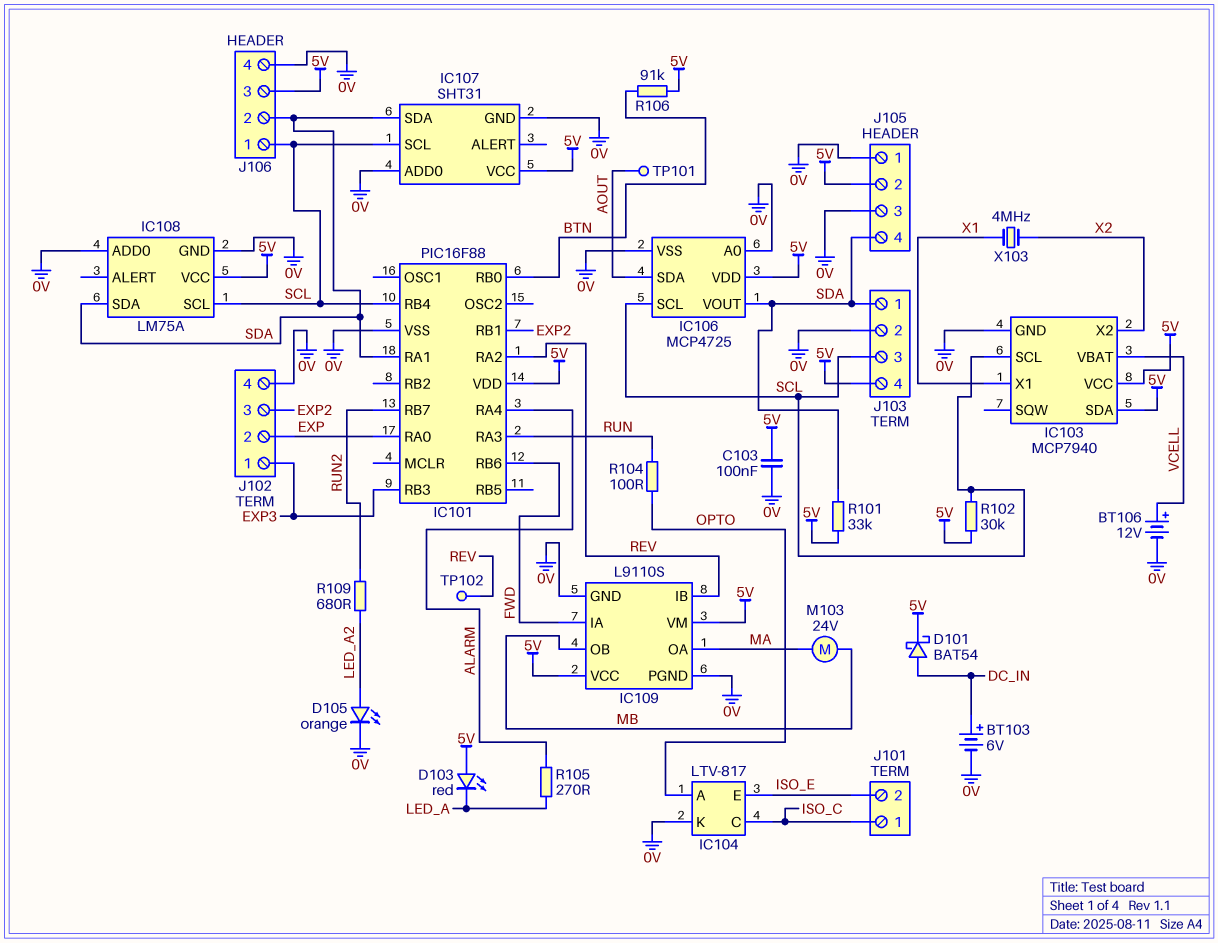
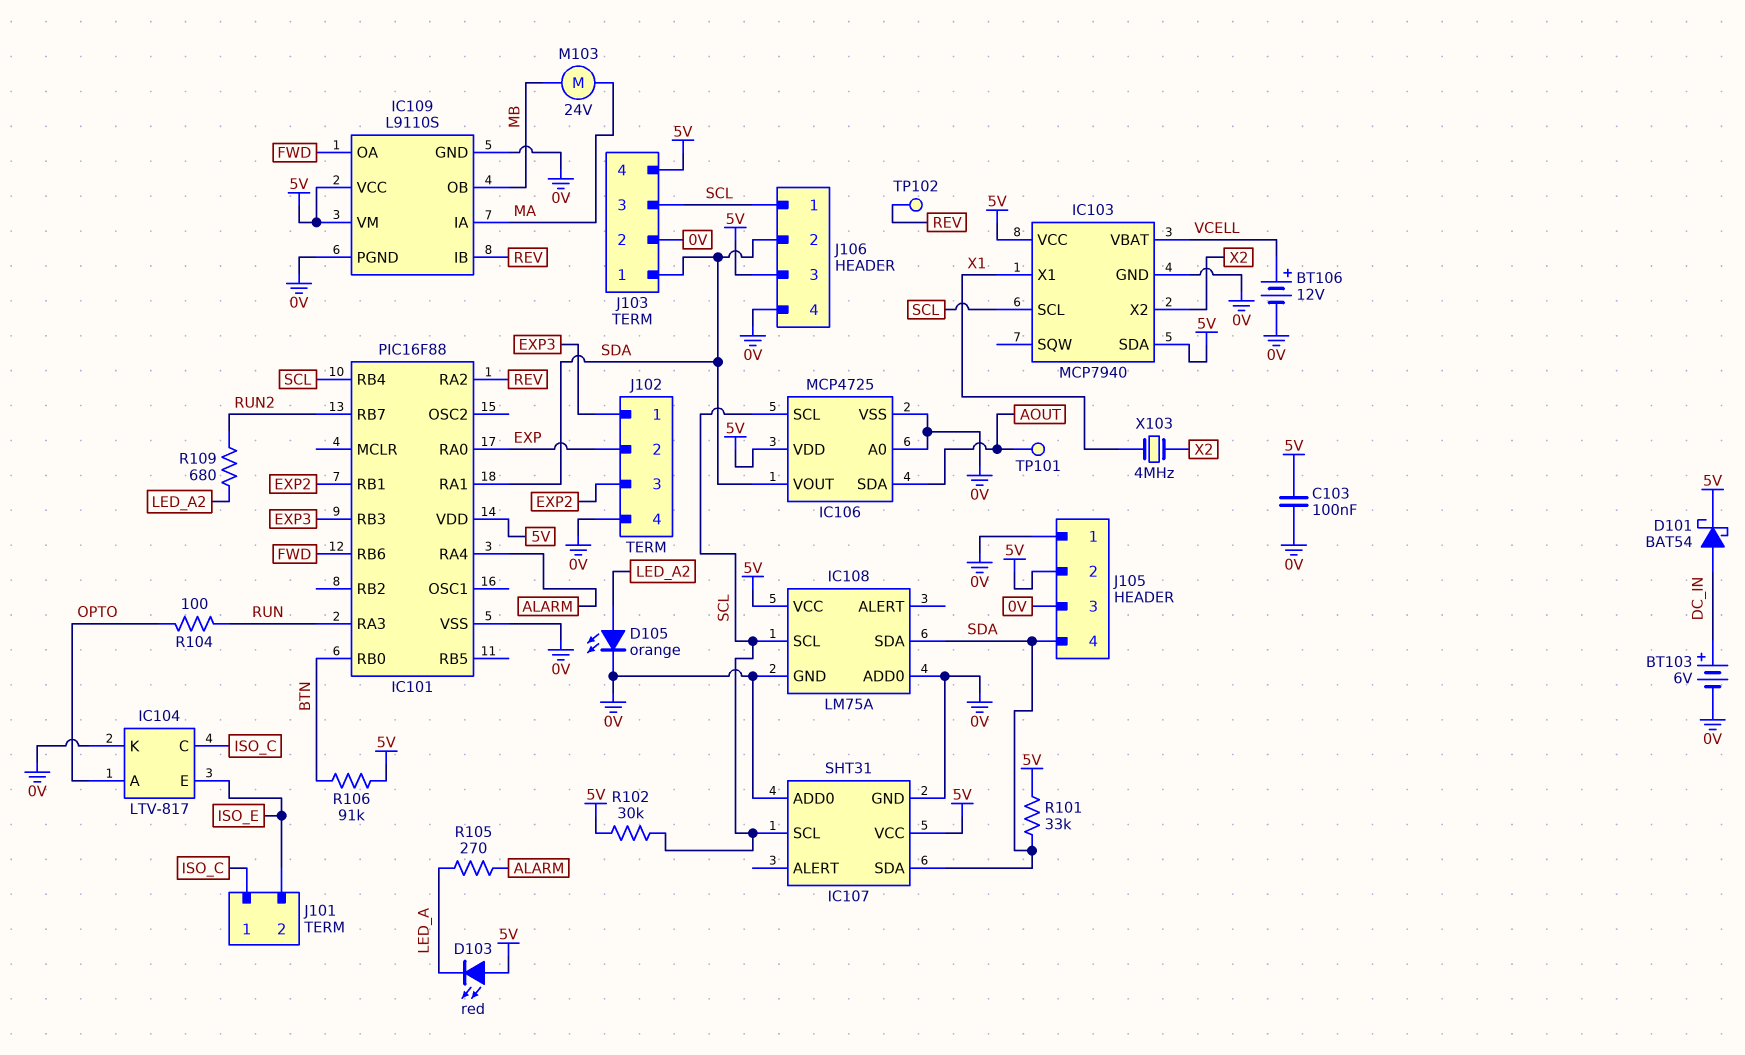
IC109 pin IA: FWD -> MA
IC109 pin OA: MA -> FWD

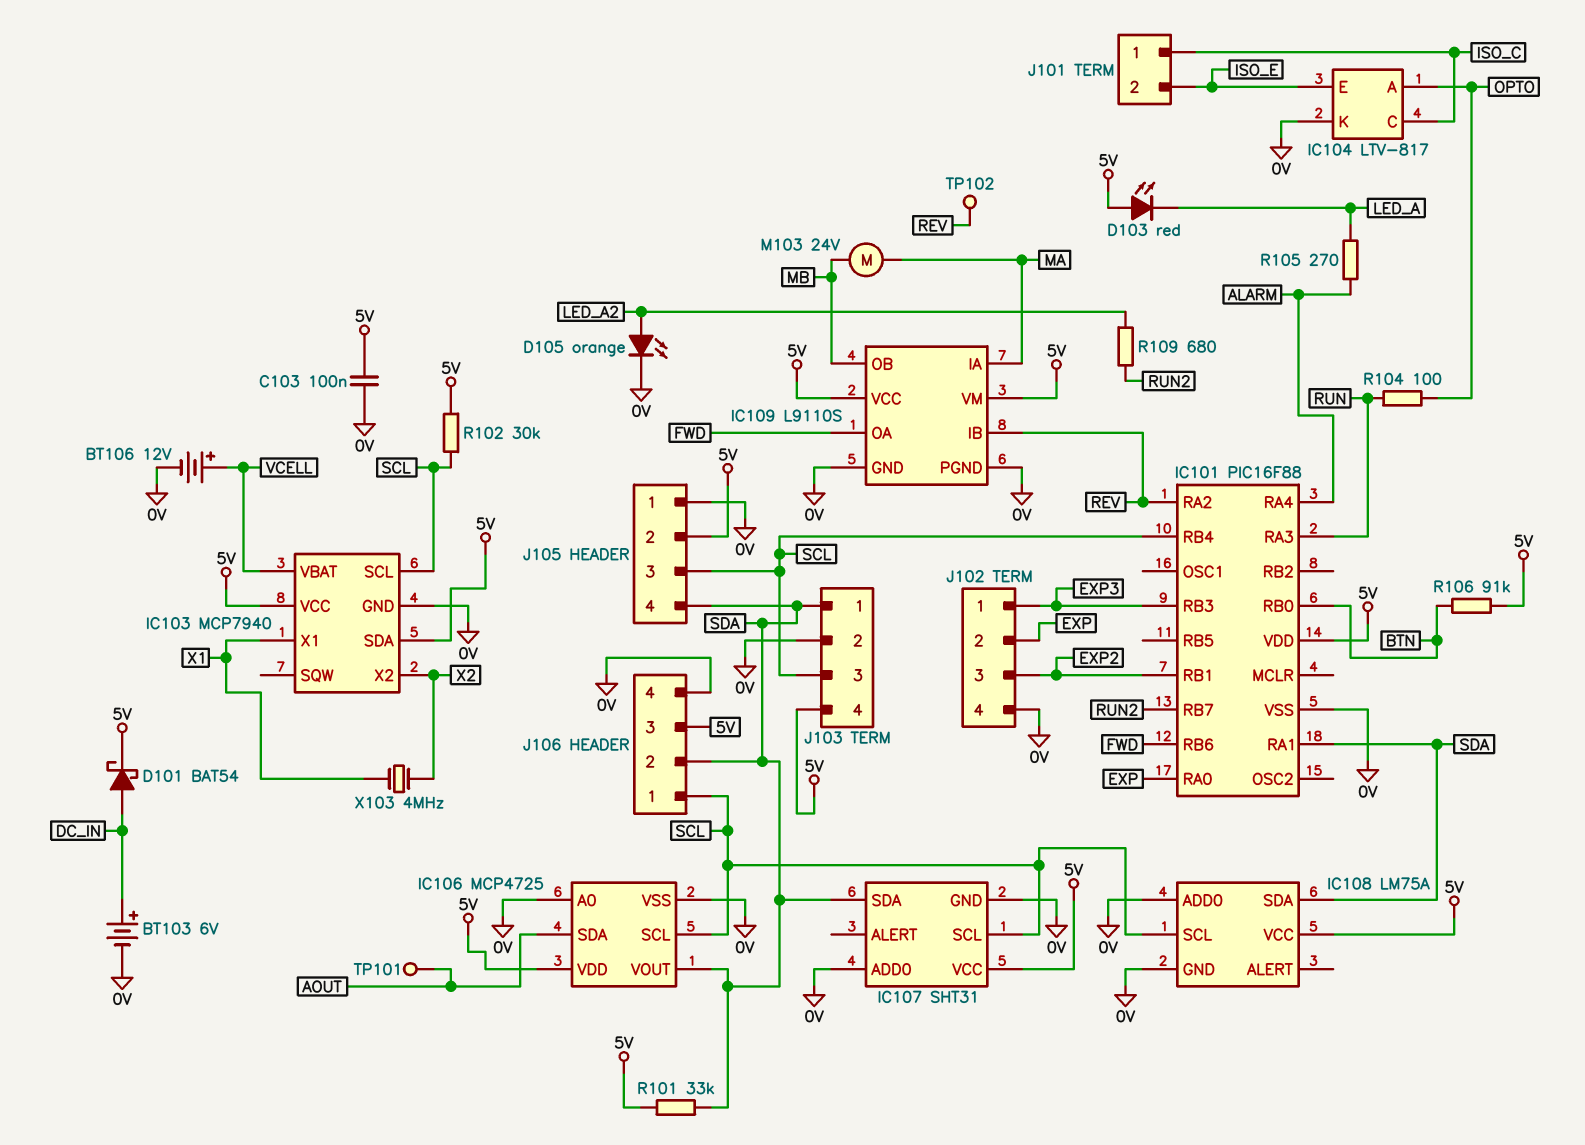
J105 pin 3: 0V -> SCL

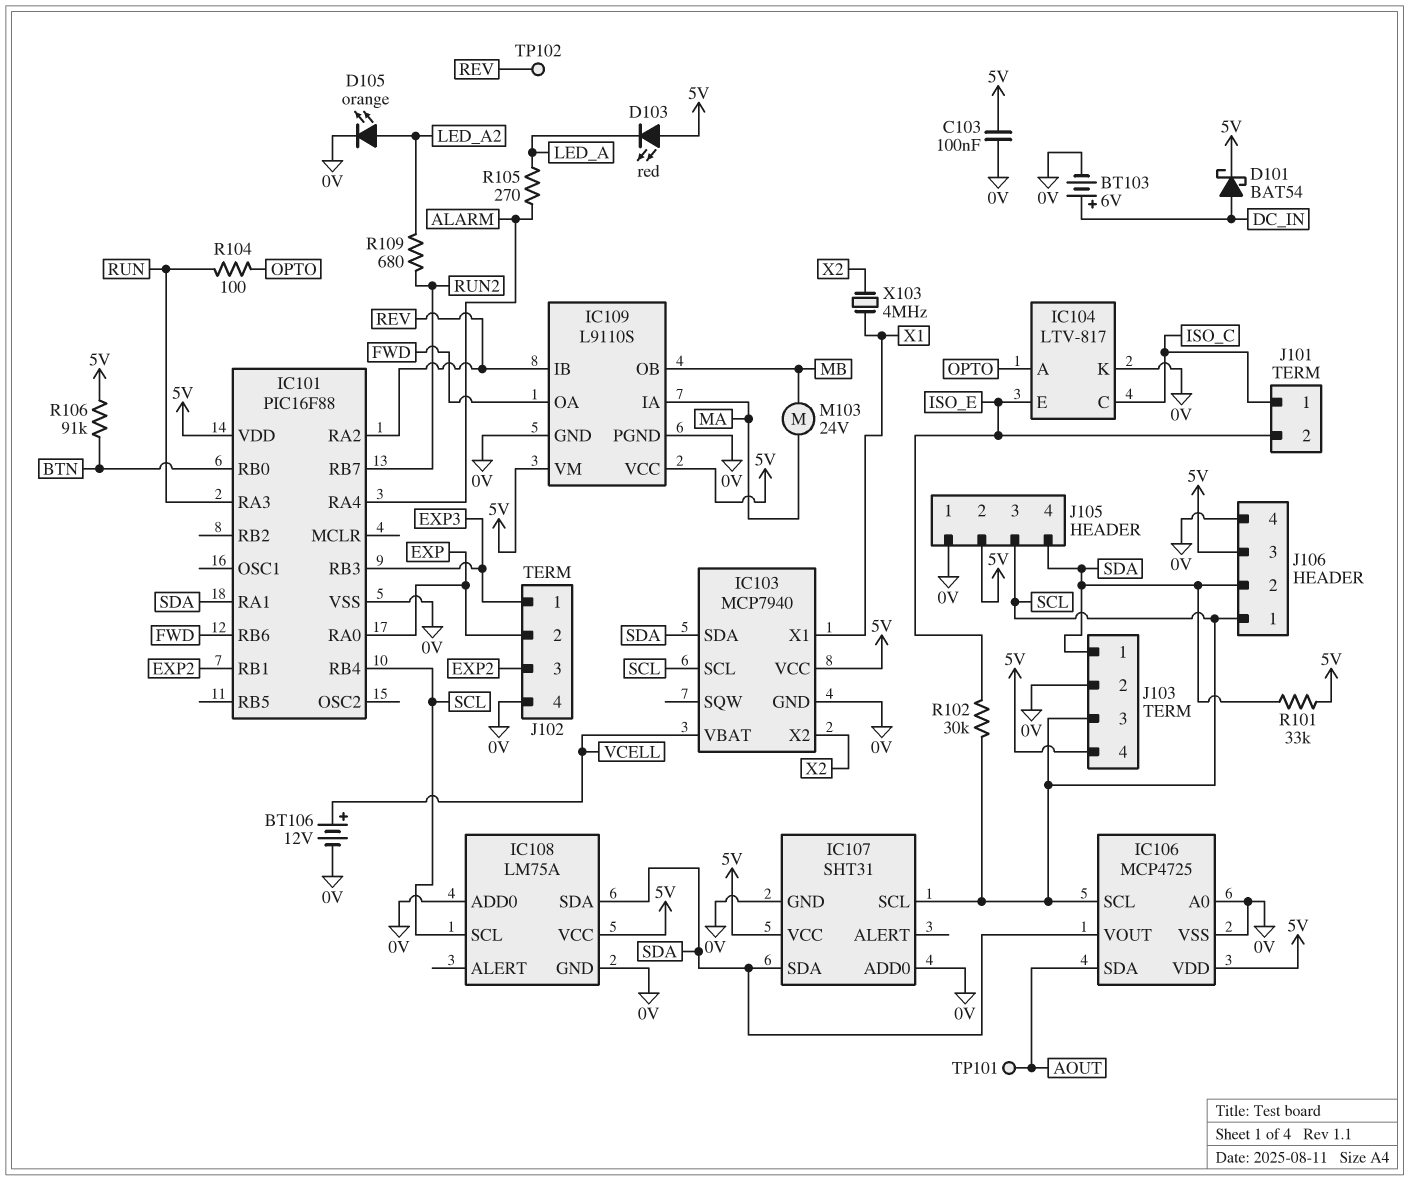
IC103 pin SDA: 5V -> SDA
R102: 30k (5V, SCL) -> 30k (ISO_E, SCL)

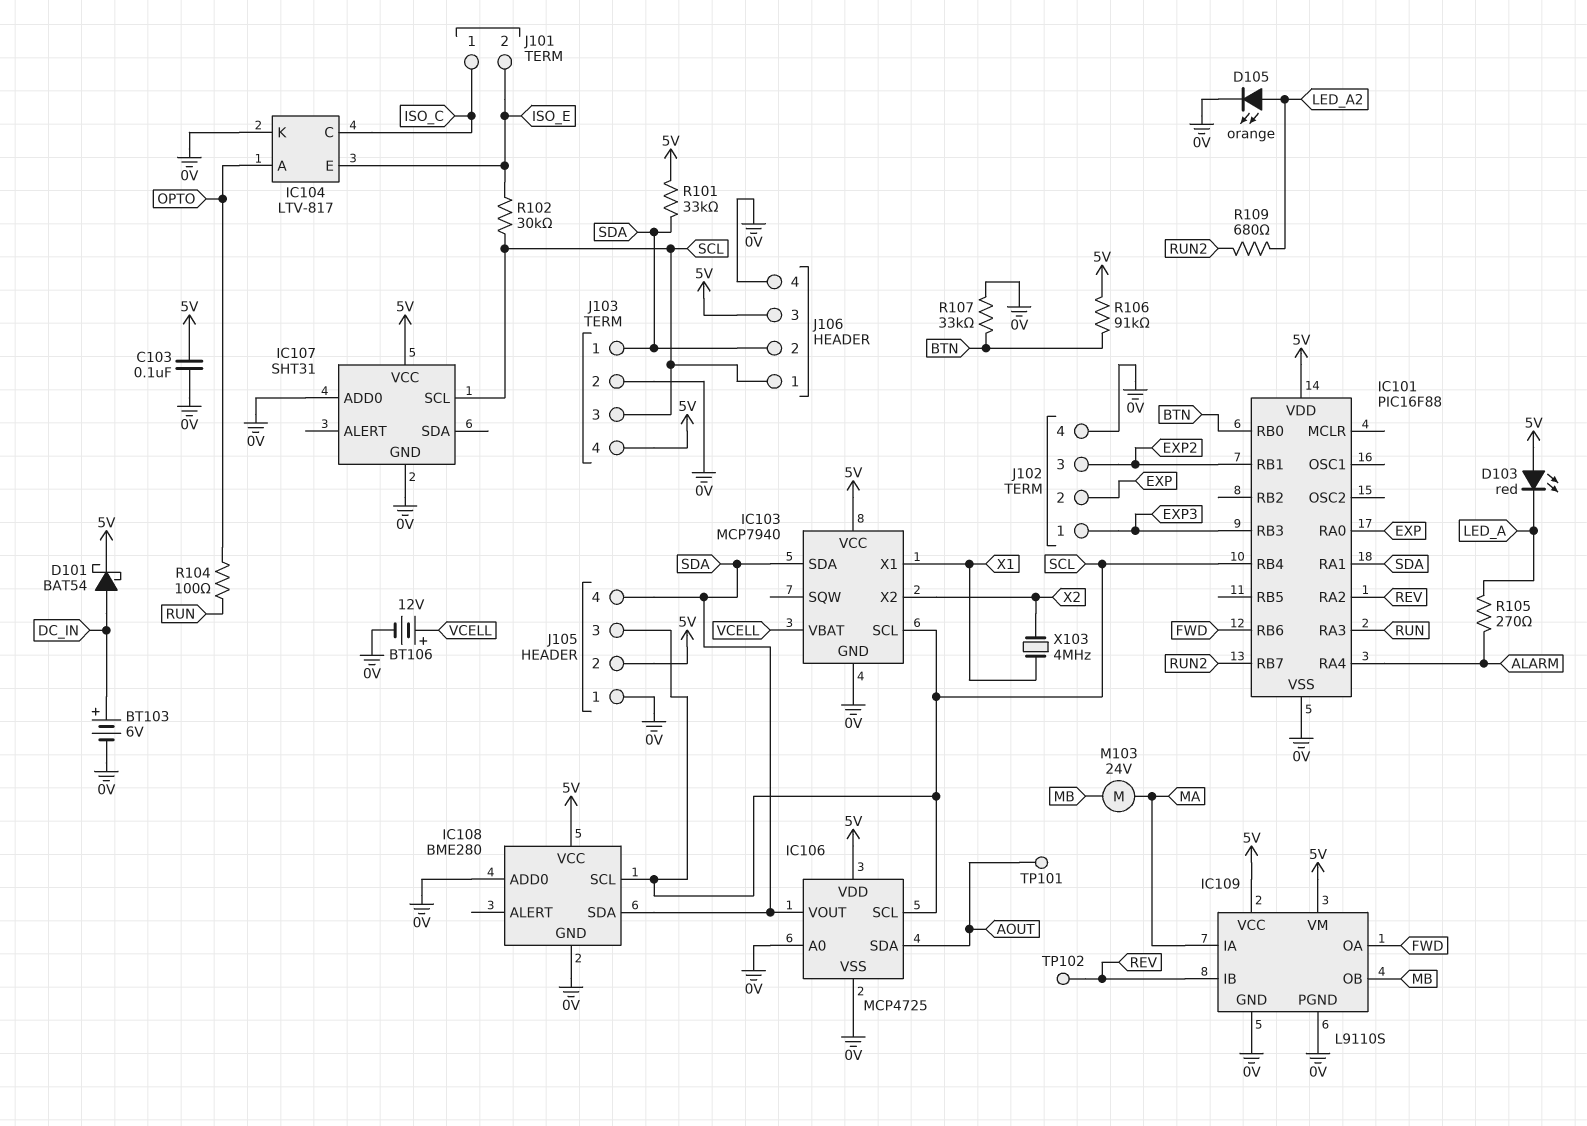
IC107 pin SDA: SDA -> none
IC108: LM75A -> BME280
R107: none -> 33k (0V, BTN)

